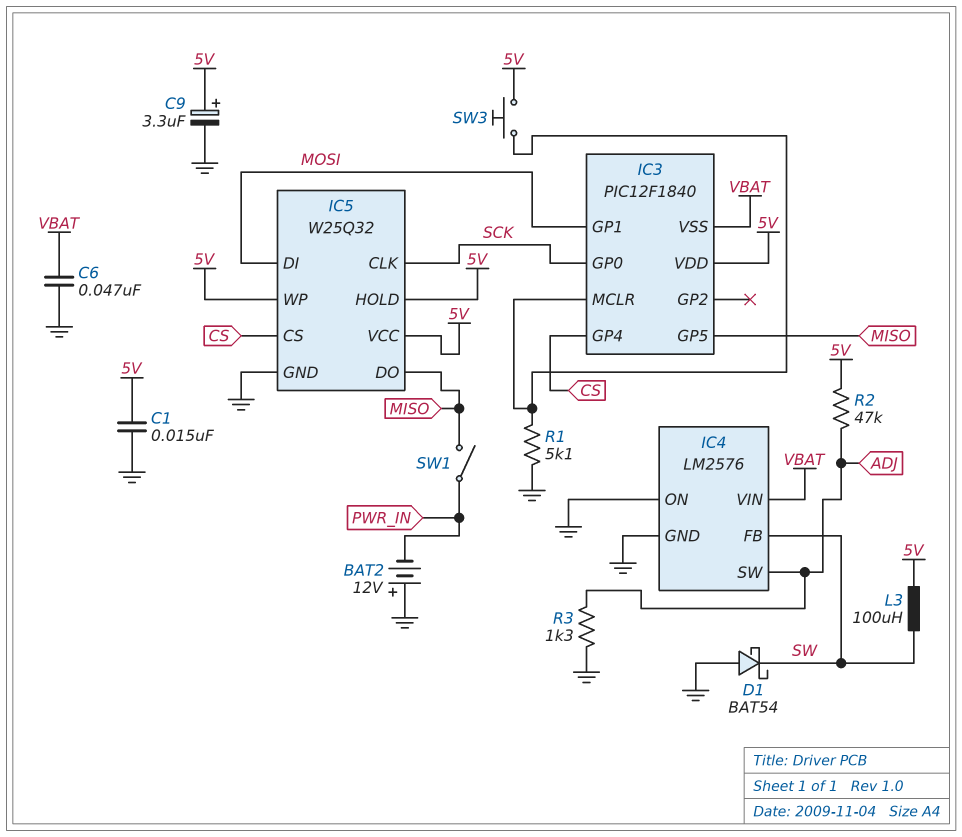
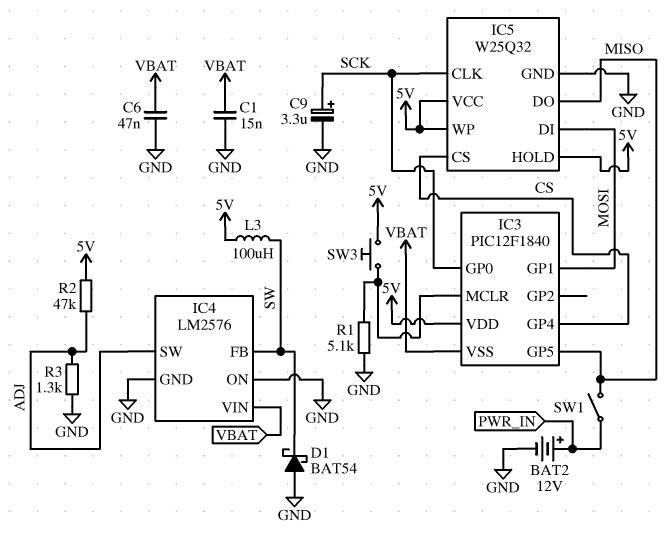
BAT2: 12V (plus GND, minus PWR_IN) -> 12V (plus PWR_IN, minus GND)
C1: 15nF (5V, GND) -> 15nF (GND, VBAT)
C9: 3.3uF (plus 5V, minus GND) -> 3.3uF (plus SCK, minus GND)

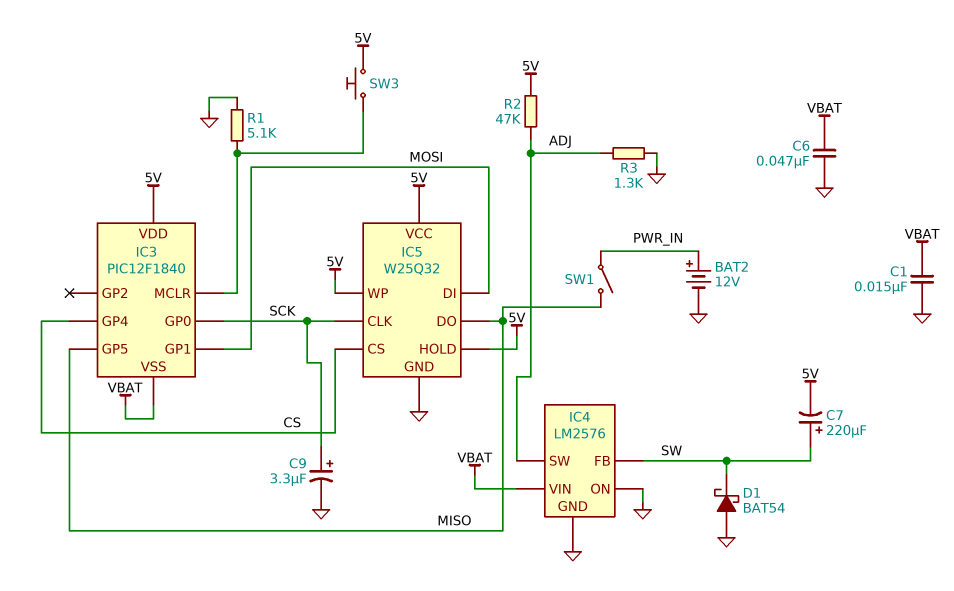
C7: none -> 220uF (plus SW, minus 5V)
L3: 100uH (5V, SW) -> none

